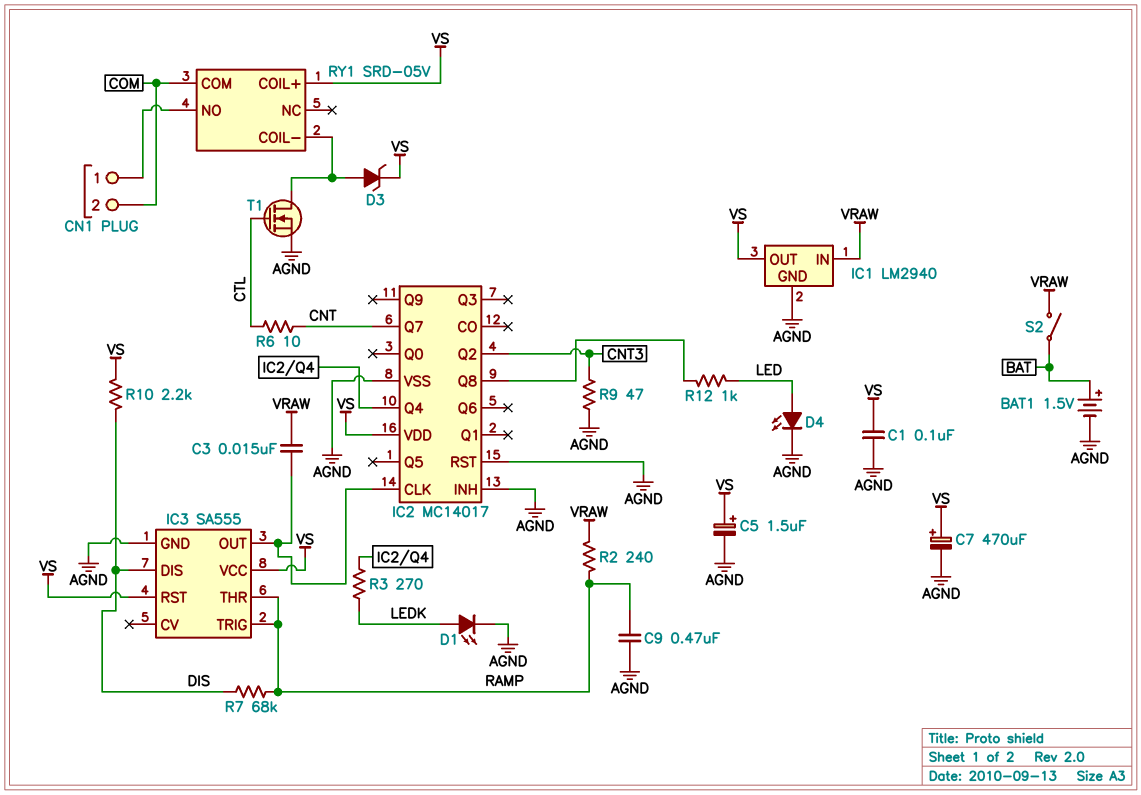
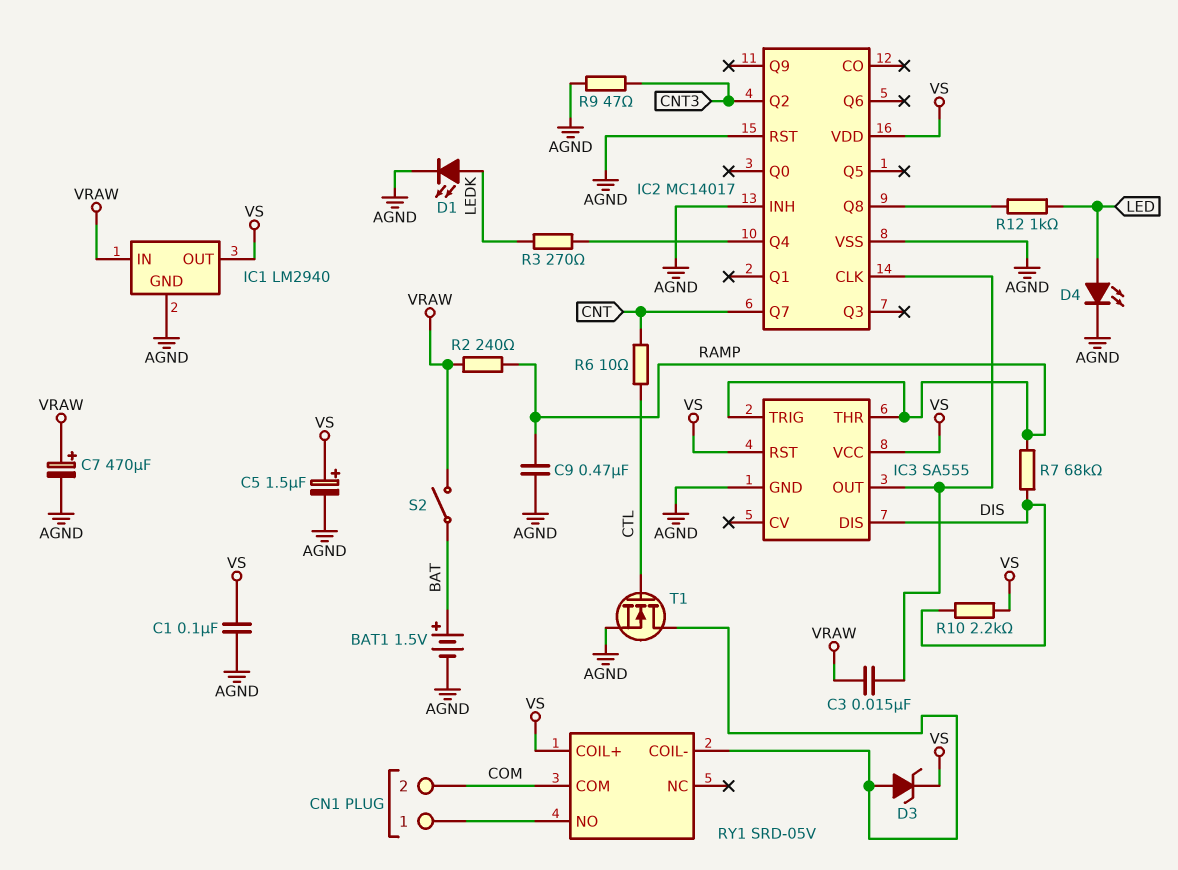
C7: 470uF (plus VS, minus AGND) -> 470uF (plus VRAW, minus AGND)

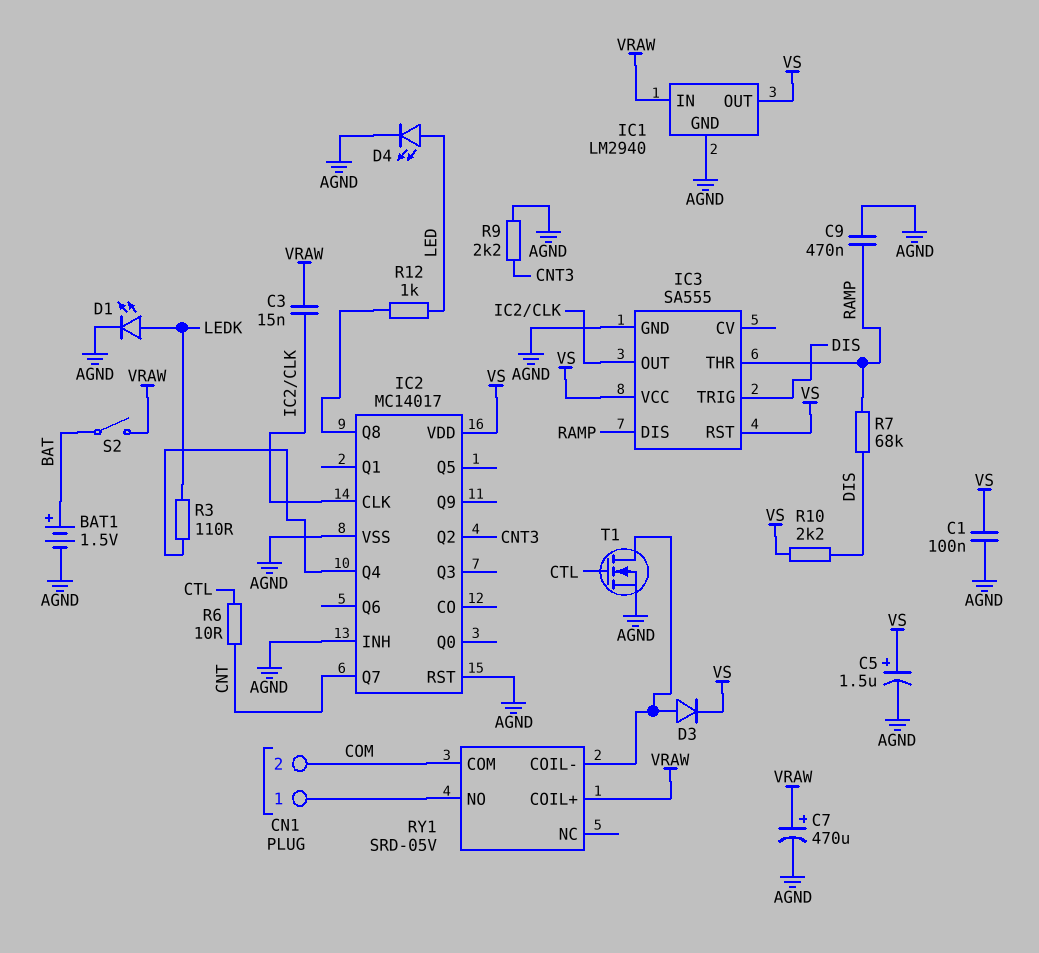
D3: zener (A RY1/COIL-, K VS) -> diode (A RY1/COIL-, K VS)
IC3 pin DIS: DIS -> RAMP
IC3 pin TRIG: RAMP -> DIS
R2: 240 (RAMP, VRAW) -> none
R3: 270 (IC2/Q4, LEDK) -> 110 (IC2/Q4, LEDK)
R9: 47 (AGND, CNT3) -> 2.2k (AGND, CNT3)
RY1 pin COIL+: VS -> VRAW

